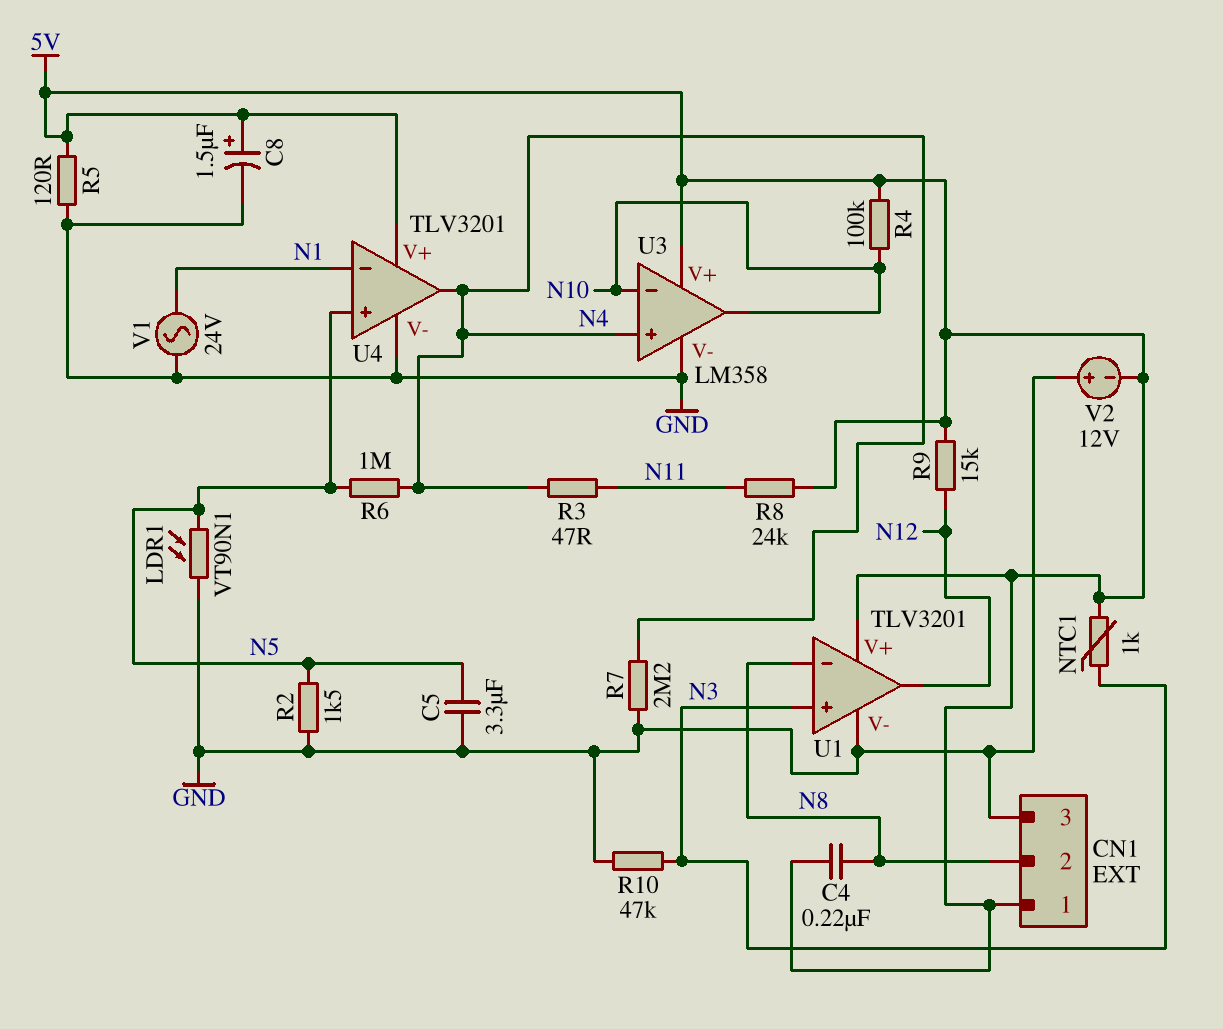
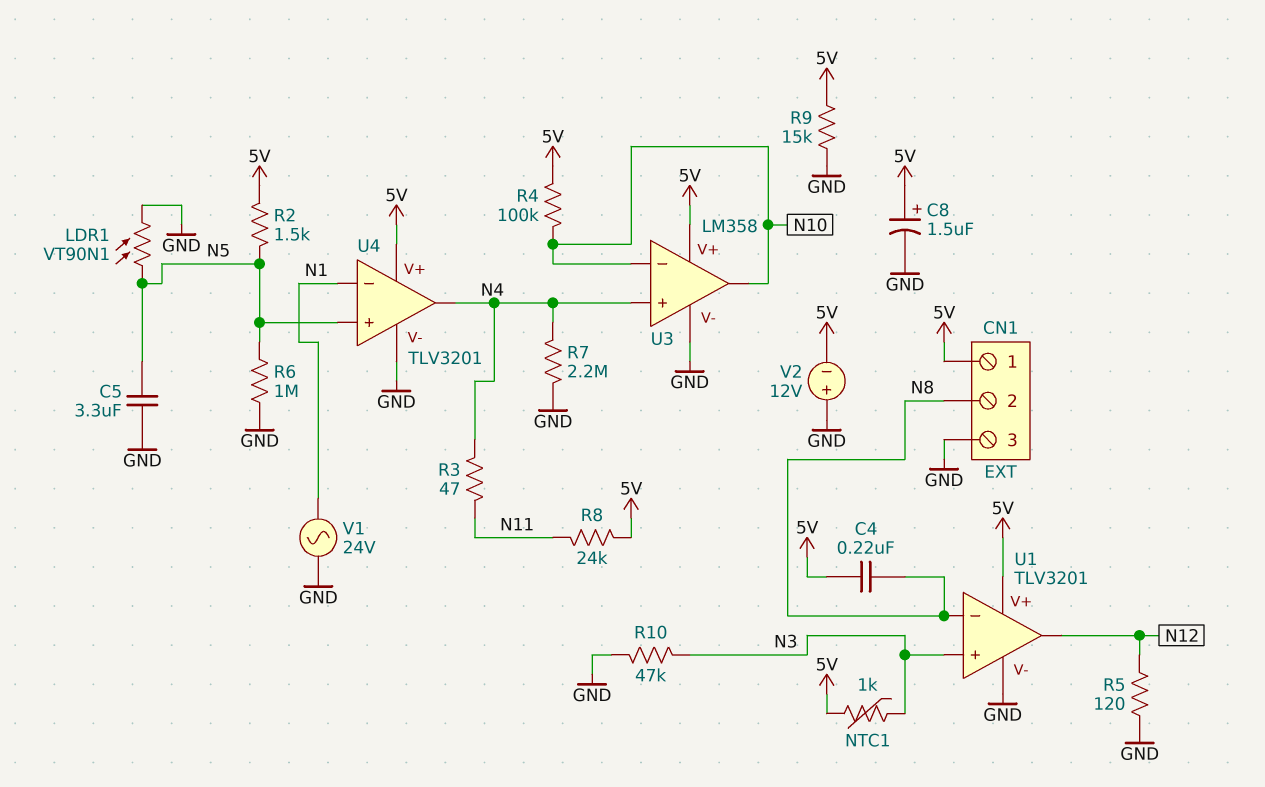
R2: 1.5k (GND, N5) -> 1.5k (5V, N5)
R5: 120 (5V, GND) -> 120 (GND, N12)
R6: 1M (N4, N5) -> 1M (GND, N5)
R9: 15k (5V, N12) -> 15k (5V, GND)

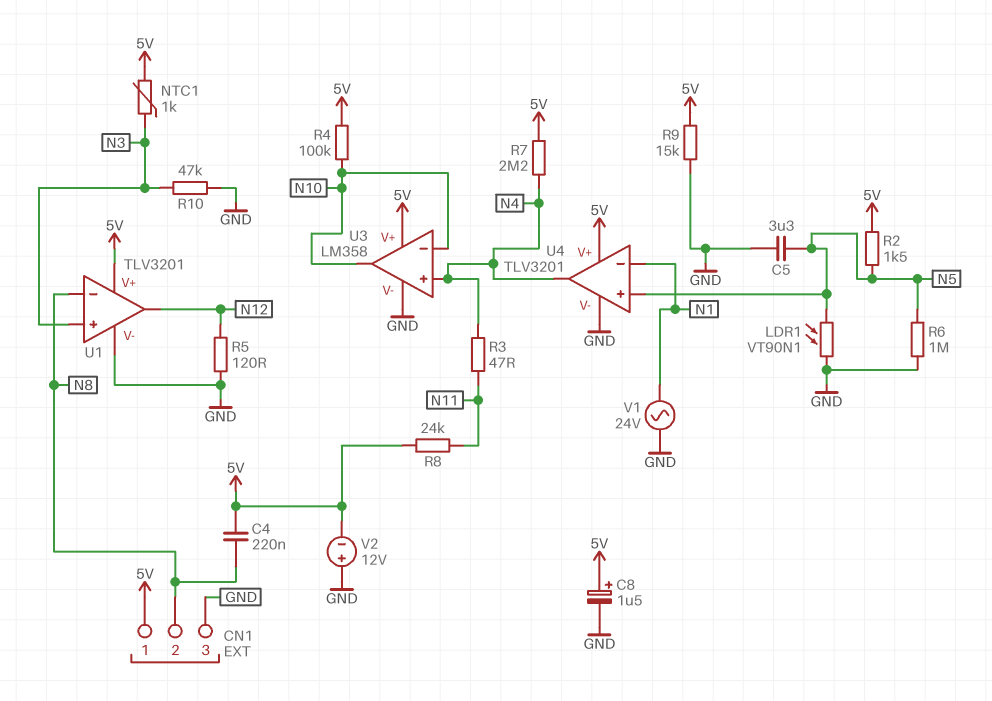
R7: 2.2M (GND, N4) -> 2.2M (5V, N4)

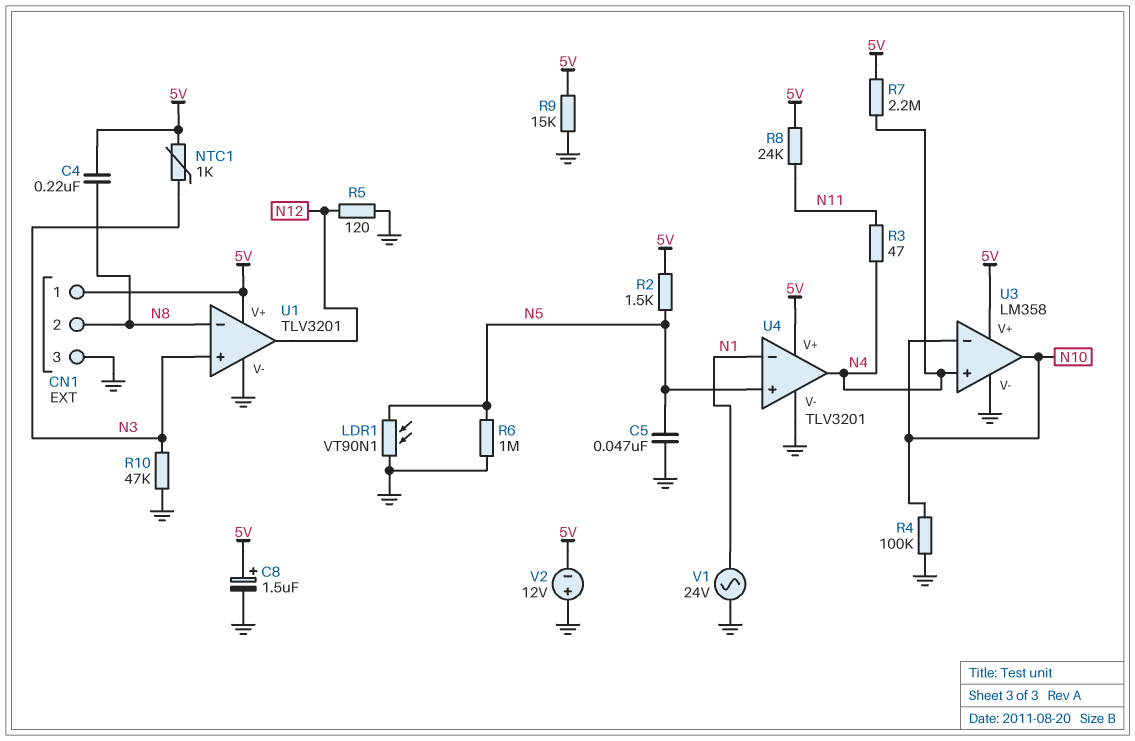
C5: 3.3uF (GND, N5) -> 47nF (GND, N5)
R4: 100k (5V, N10) -> 100k (GND, N10)

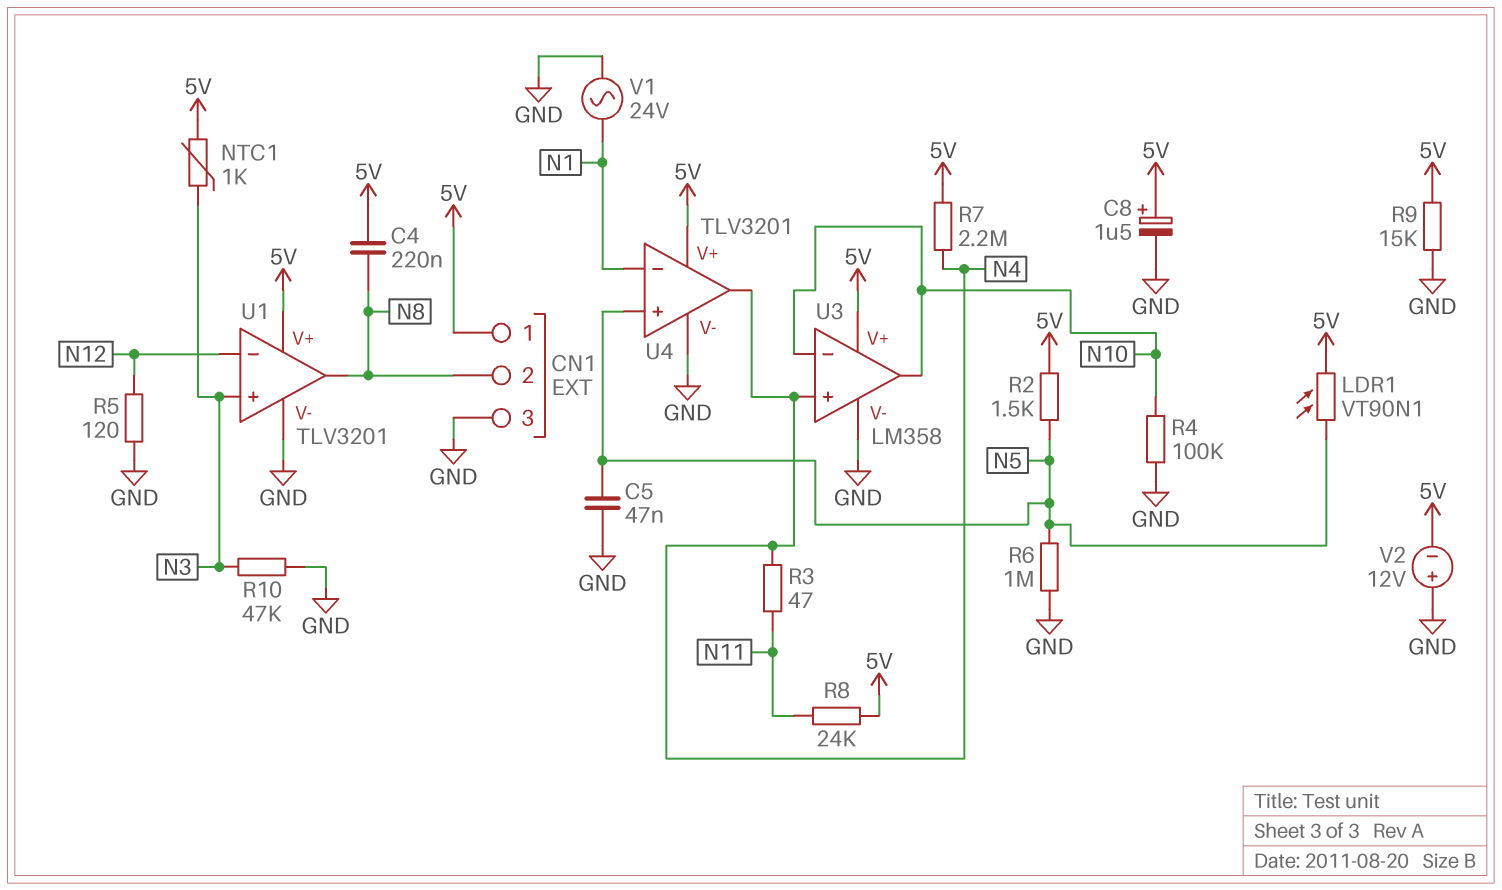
LDR1: VT90N1 (GND, N5) -> VT90N1 (5V, N5)
U1 pin in-: N8 -> N12
U1 pin out: N12 -> N8

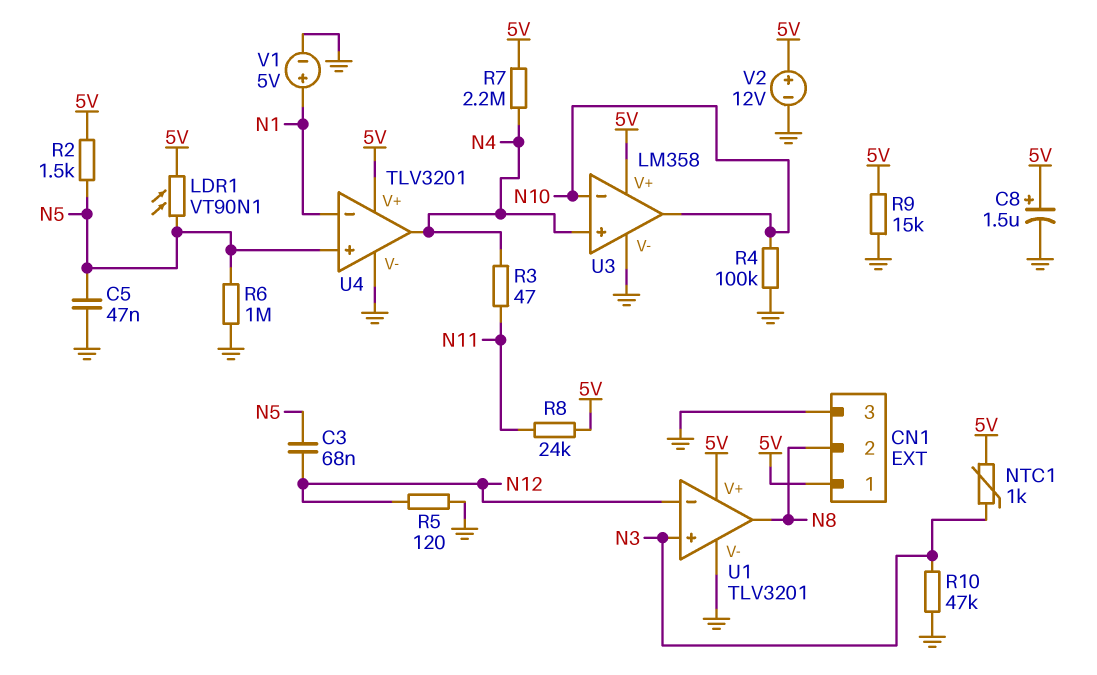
C3: none -> 68nF (N5, N12)
C4: 220nF (5V, N8) -> none
V1: AC 24V (GND, N1) -> 5V (plus N1, minus GND)
V2: 12V (plus GND, minus 5V) -> 12V (plus 5V, minus GND)

